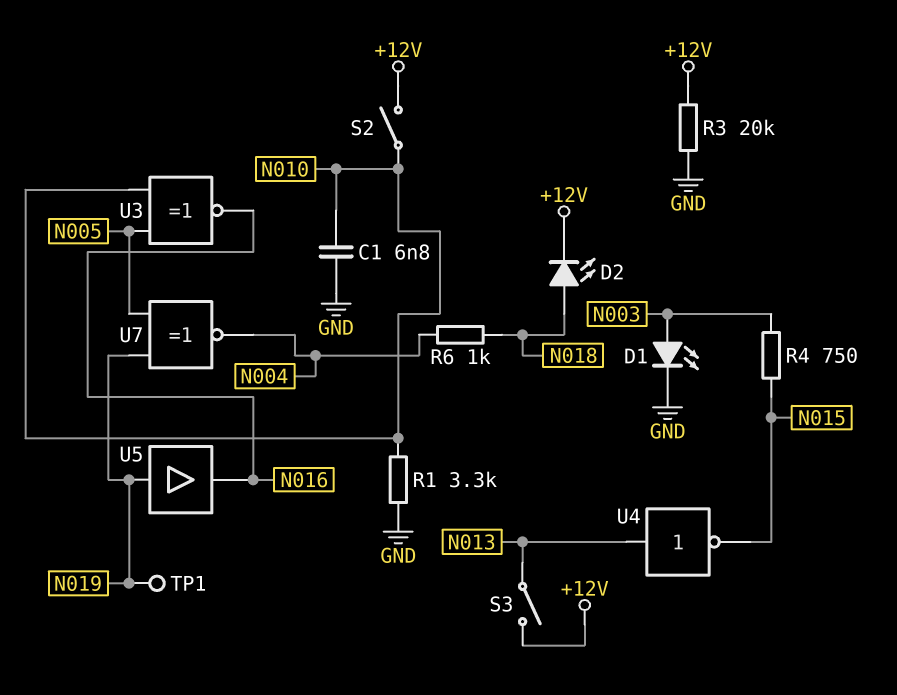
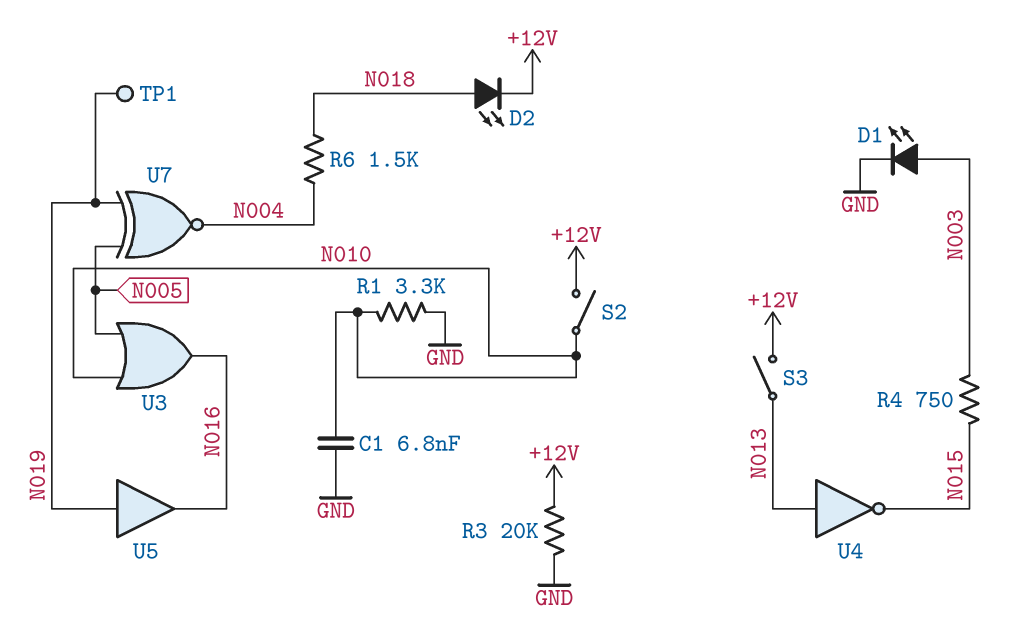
R6: 1k (N004, N018) -> 1.5k (N004, N018)
U3: XNOR (in N005, in N010, out N016) -> OR (in N005, in N010, out N016)

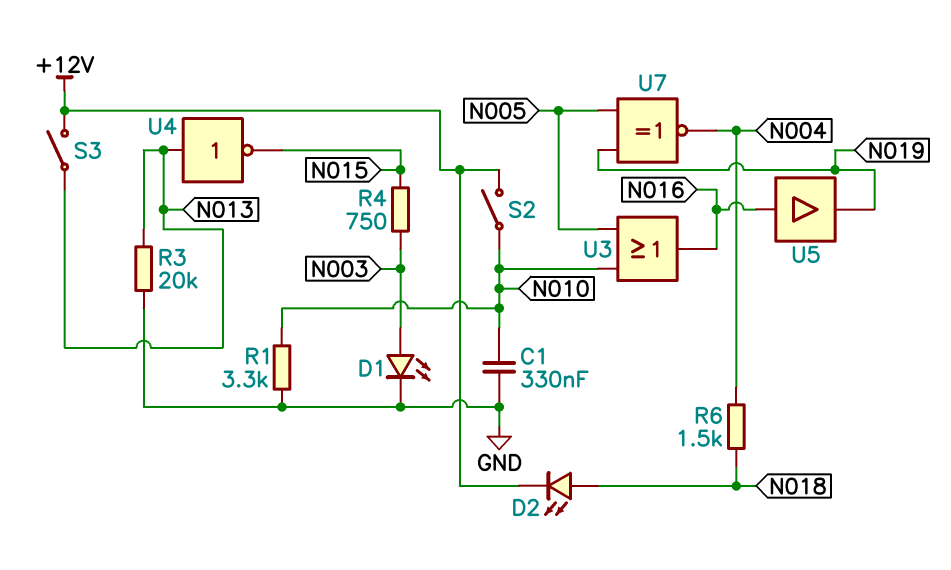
C1: 6.8nF (GND, N010) -> 330nF (GND, N010)
R3: 20k (+12V, GND) -> 20k (GND, N013)
TP1: test point (N019) -> none
U5: buffer (in N019, out N016) -> buffer (in N016, out N019)

